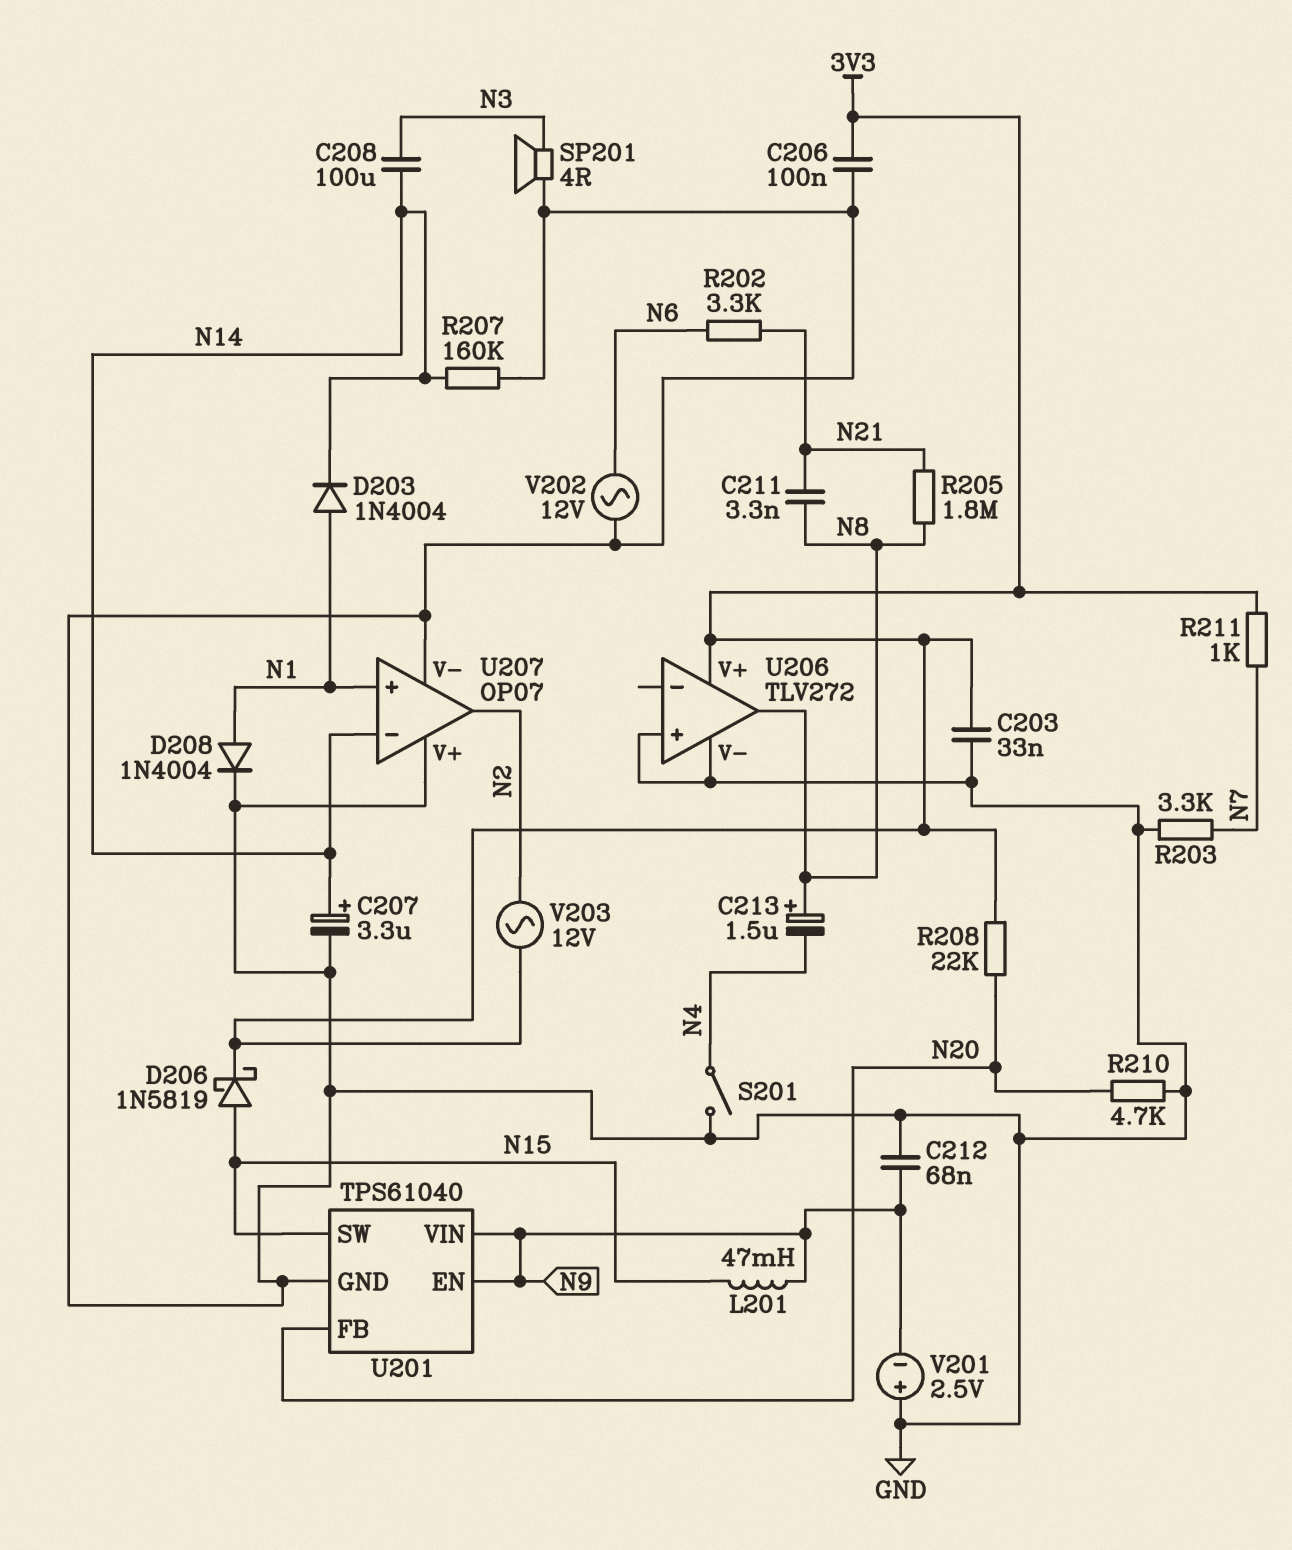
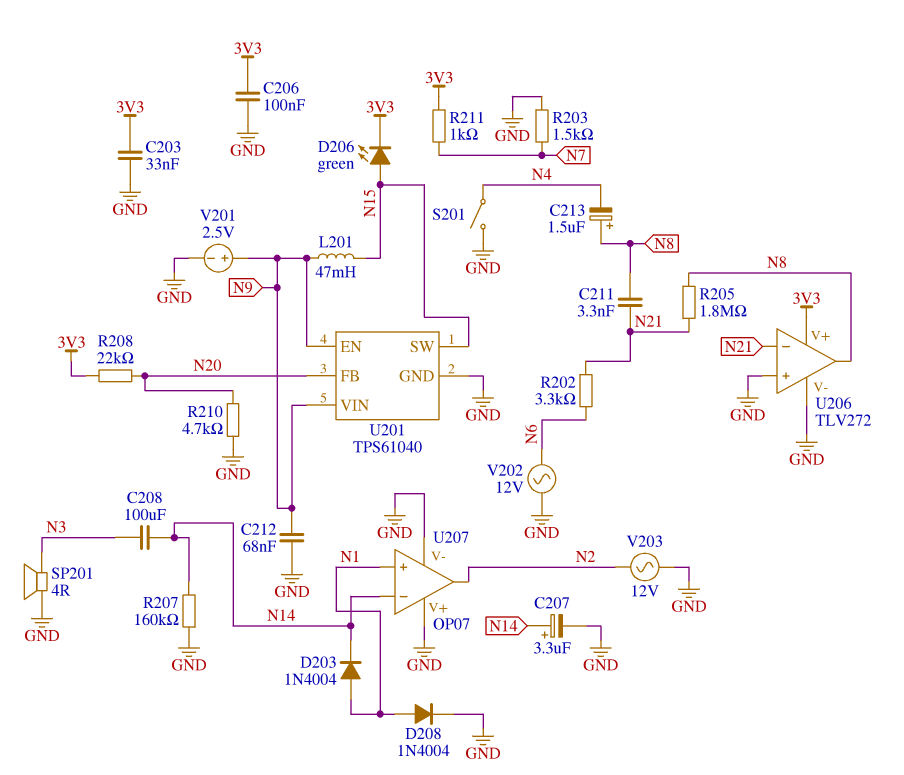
D206: schottky 1N5819 (A N15, K 3V3) -> LED green (A N15, K 3V3)
R203: 3.3k (GND, N7) -> 1.5k (GND, N7)
U206 pin in-: none -> N21
V201: 2.5V (plus GND, minus N9) -> 2.5V (plus N9, minus GND)
V203: AC 12V (3V3, N2) -> AC 12V (GND, N2)

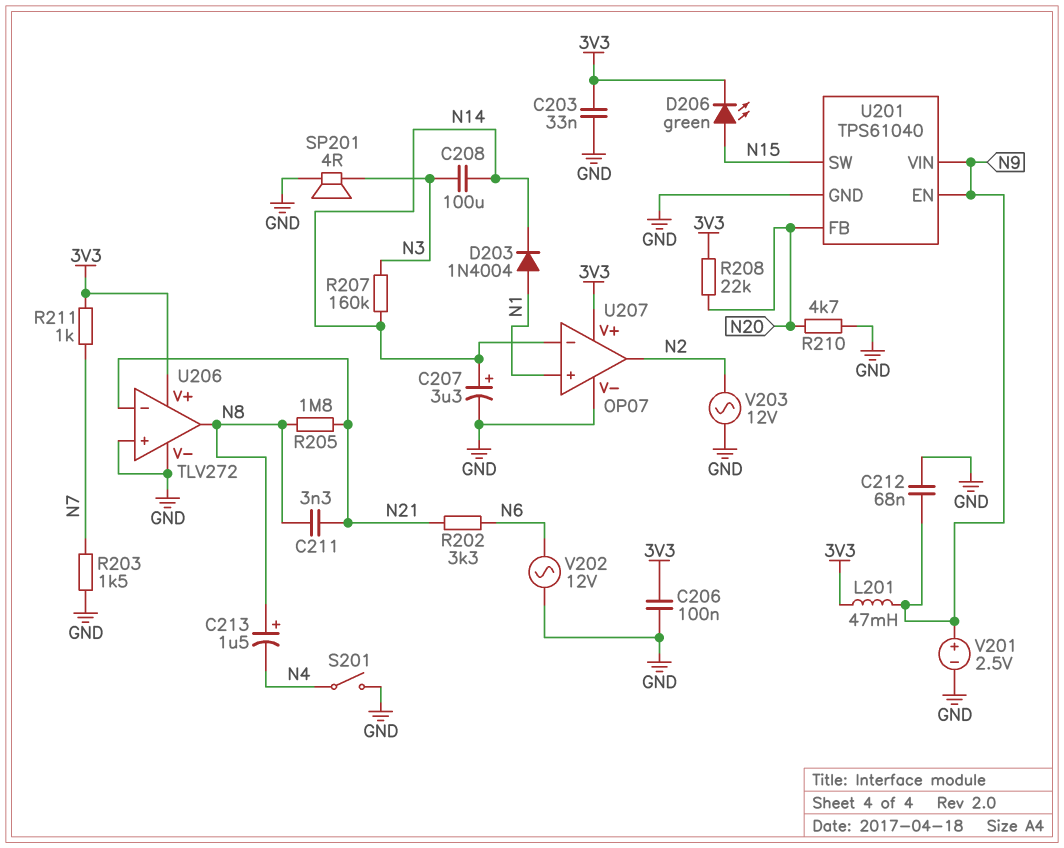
D208: diode 1N4004 (A N1, K GND) -> none
L201: 47mH (N9, N15) -> 47mH (3V3, N9)
R207: 160k (GND, N14) -> 160k (N3, N14)
U207 pin V+: GND -> 3V3

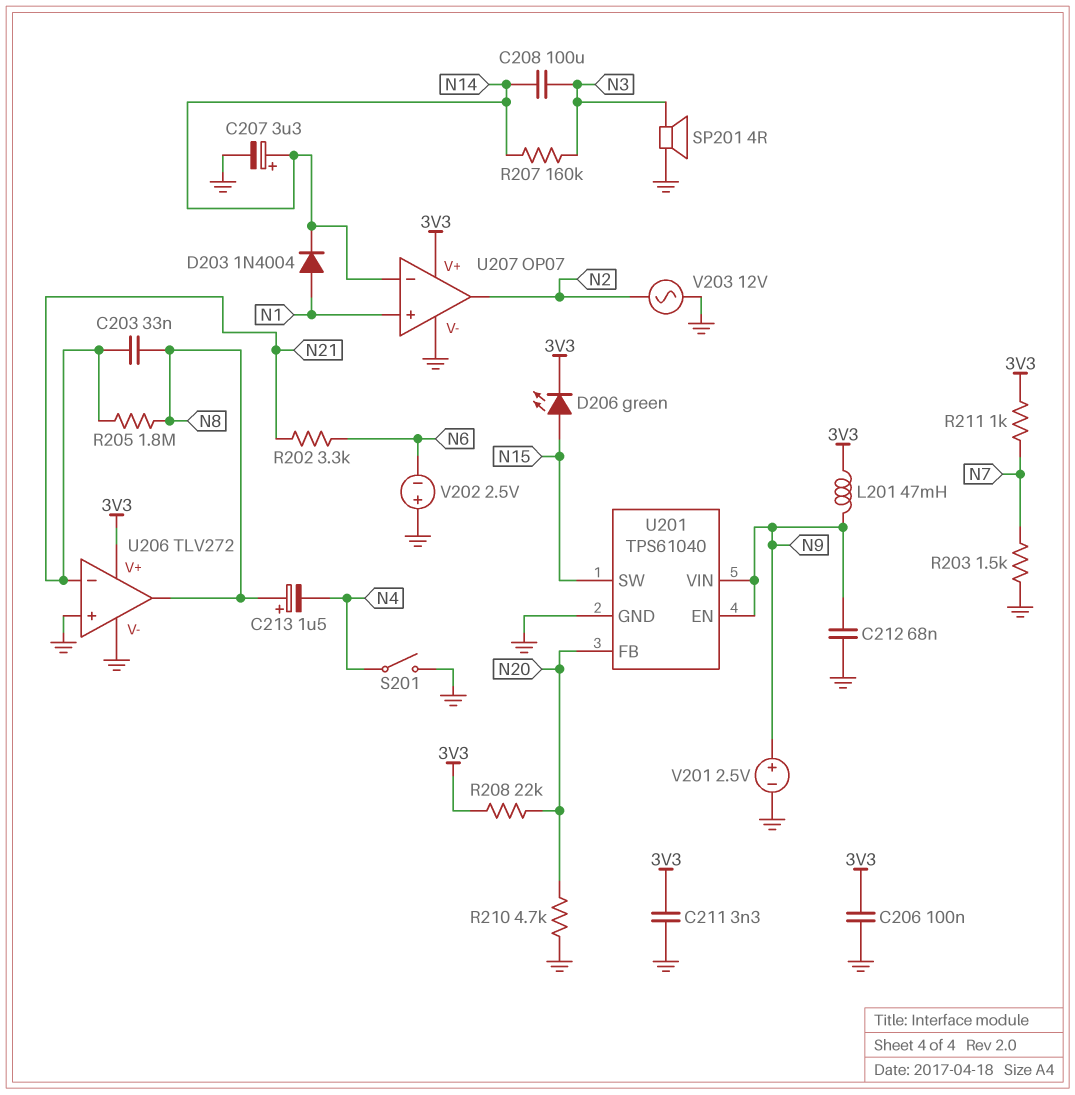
C203: 33nF (3V3, GND) -> 33nF (N8, N21)
C211: 3.3nF (N8, N21) -> 3.3nF (3V3, GND)
V202: AC 12V (GND, N6) -> 2.5V (plus GND, minus N6)

